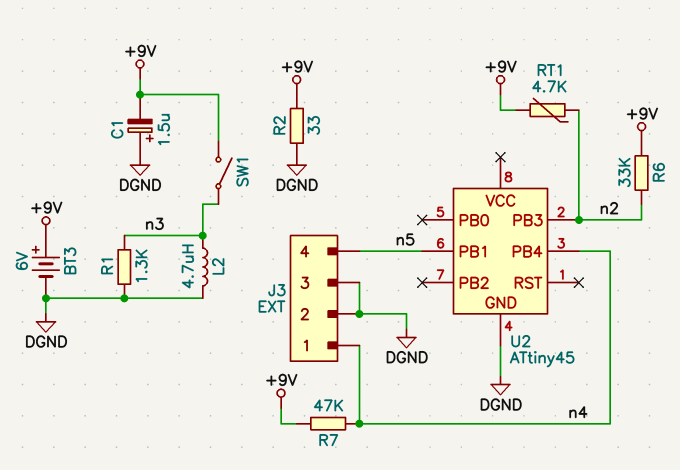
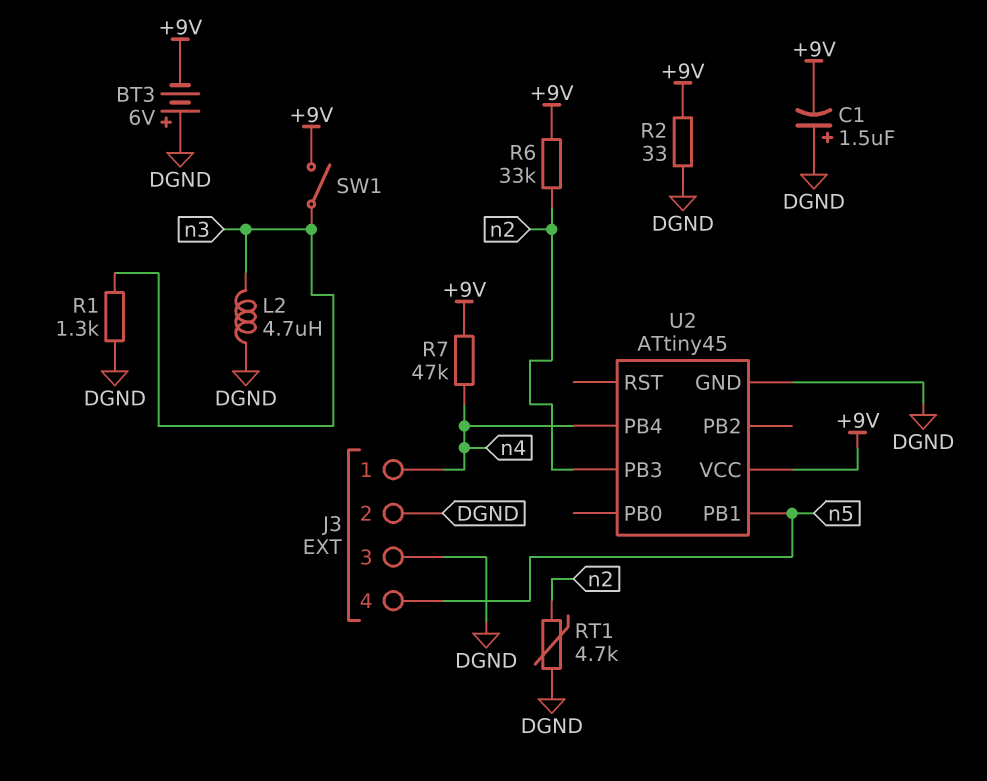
BT3: 6V (plus +9V, minus DGND) -> 6V (plus DGND, minus +9V)
RT1: 4.7k (+9V, n2) -> 4.7k (DGND, n2)
U2 pin VCC: none -> +9V

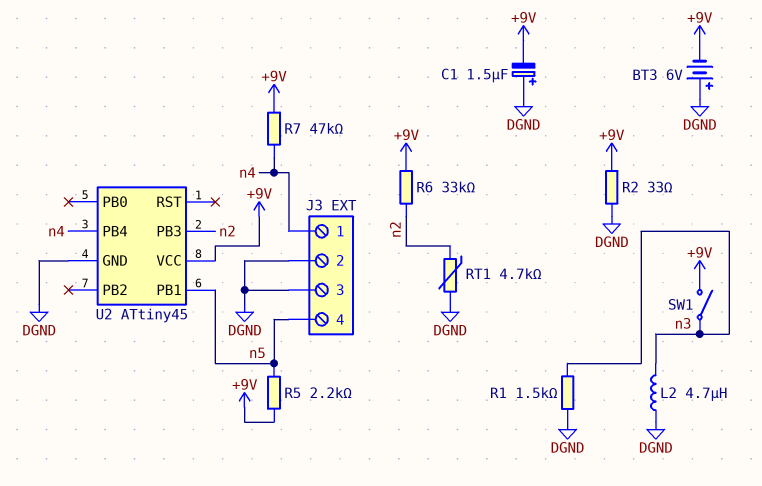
R1: 1.3k (DGND, n3) -> 1.5k (DGND, n3)
R5: none -> 2.2k (+9V, n5)

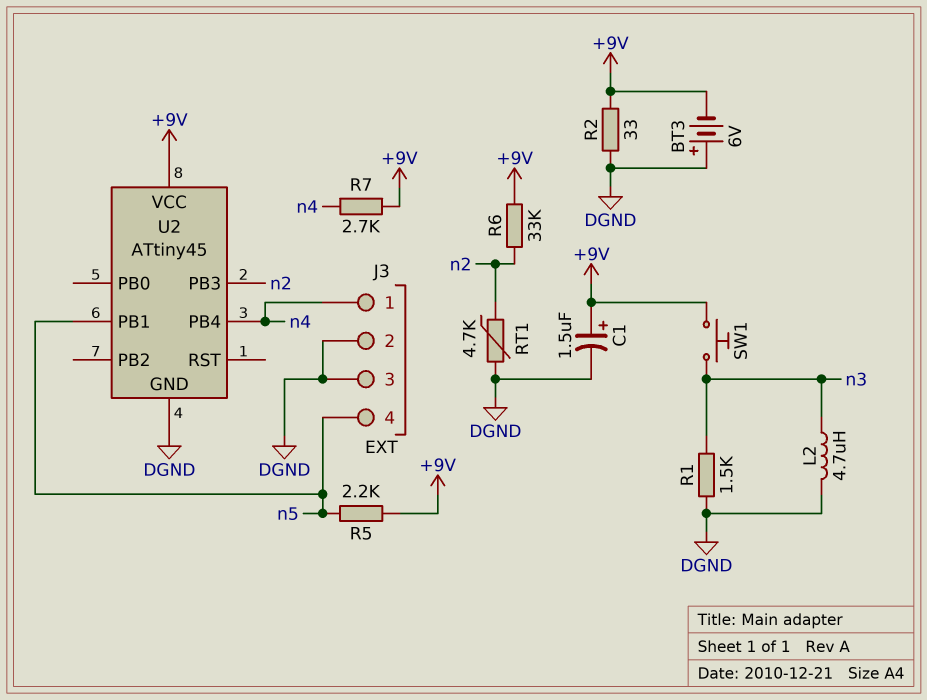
C1: 1.5uF (plus DGND, minus +9V) -> 1.5uF (plus +9V, minus DGND)
R7: 47k (+9V, n4) -> 2.7k (+9V, n4)
SW1: switch (+9V, n3) -> button (+9V, n3)

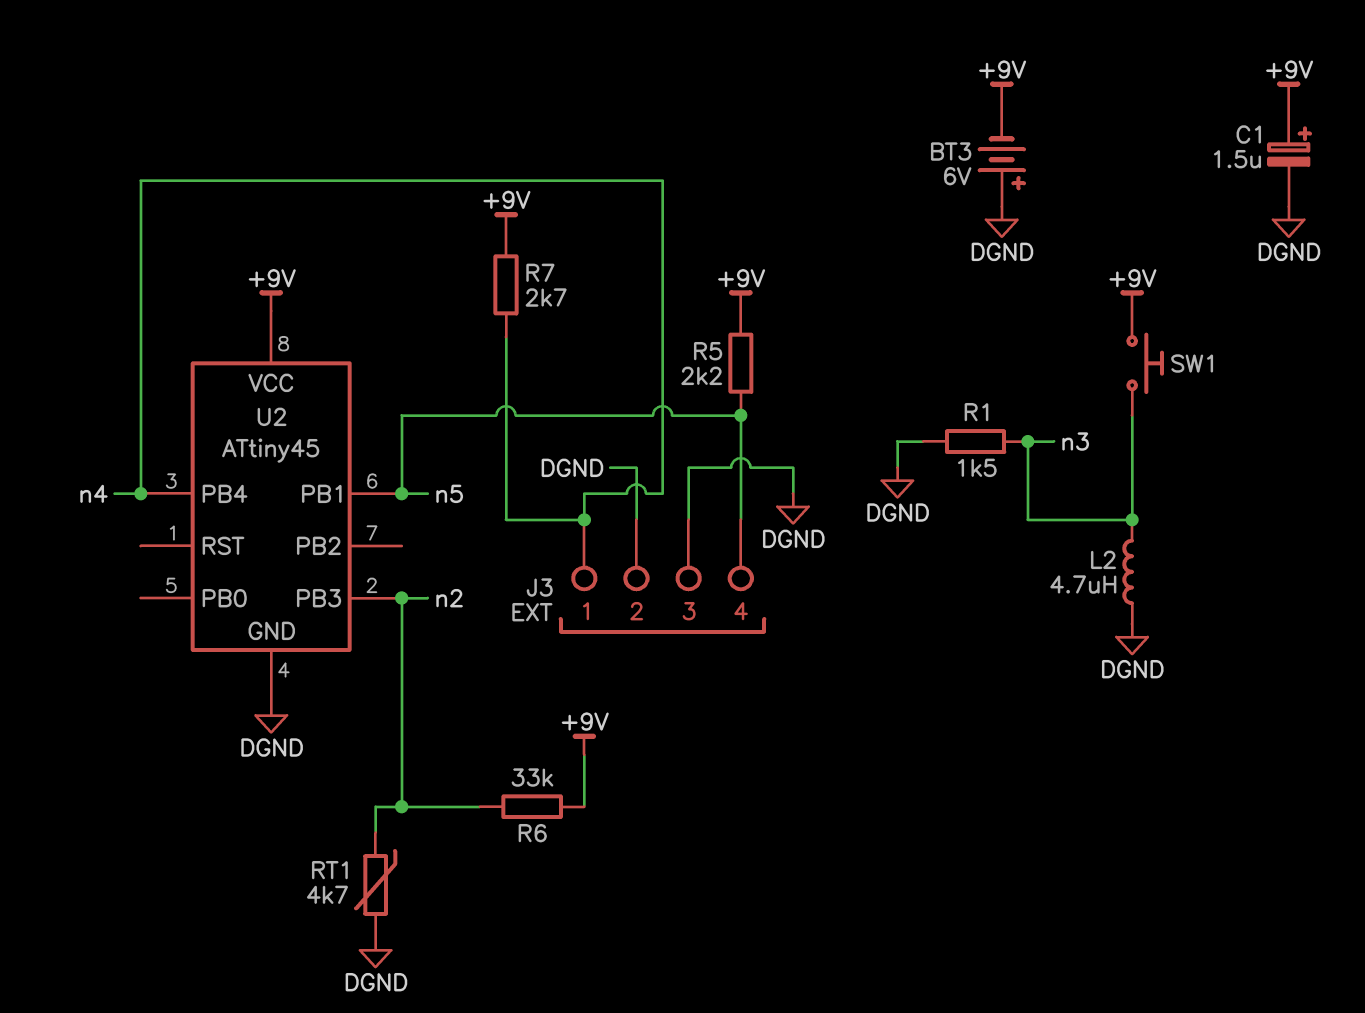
R2: 33 (+9V, DGND) -> none

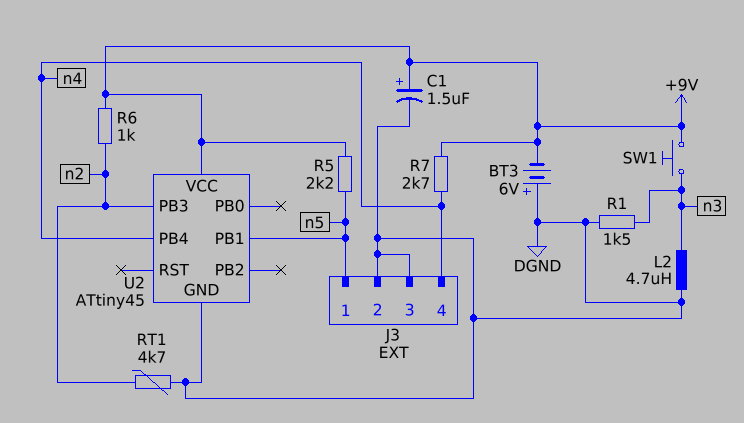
J3 pin 1: n4 -> n5
J3 pin 4: n5 -> n4
R6: 33k (+9V, n2) -> 1k (+9V, n2)

